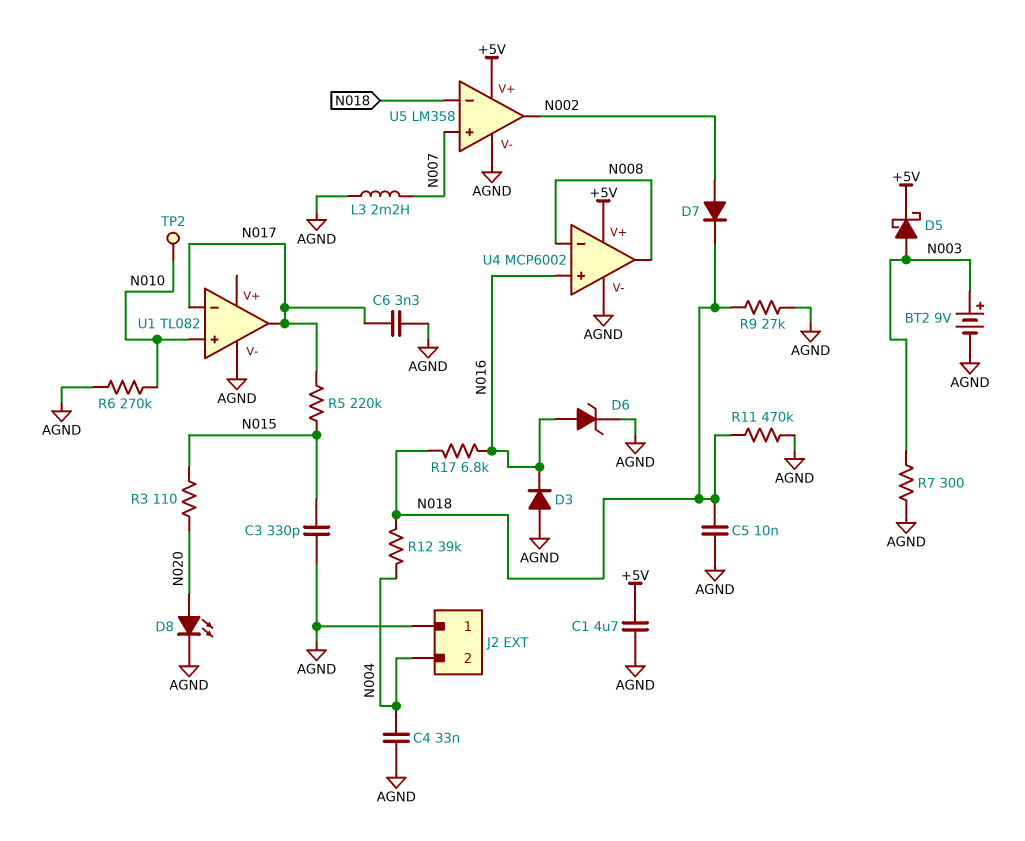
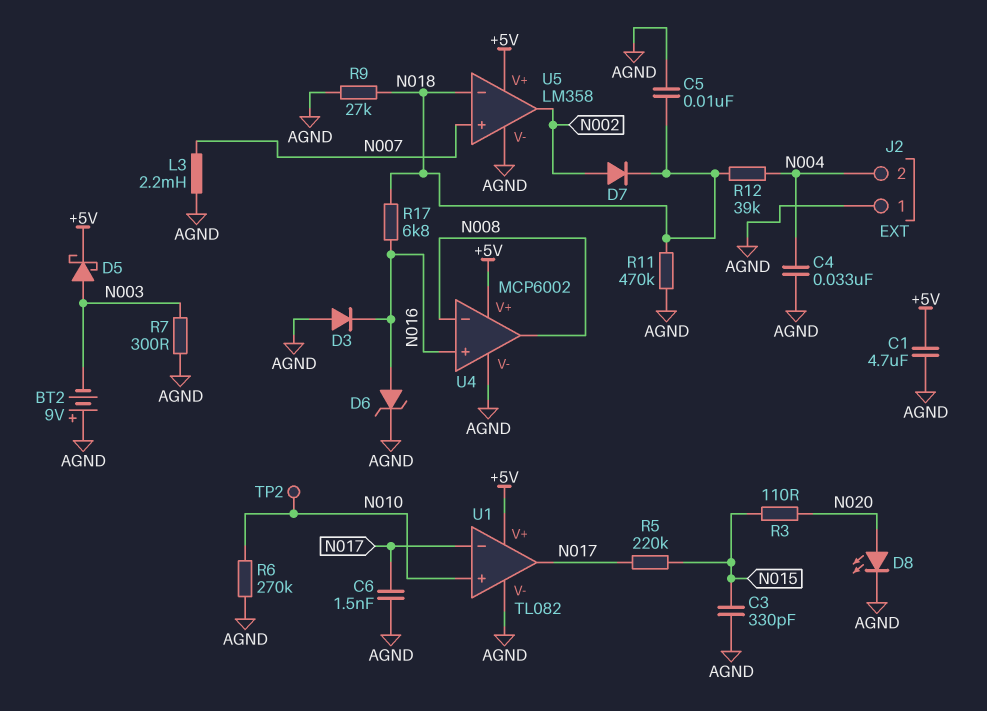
BT2: 9V (plus N003, minus AGND) -> 9V (plus AGND, minus N003)
C6: 3.3nF (AGND, N017) -> 1.5nF (AGND, N017)
U1 pin V+: none -> +5V

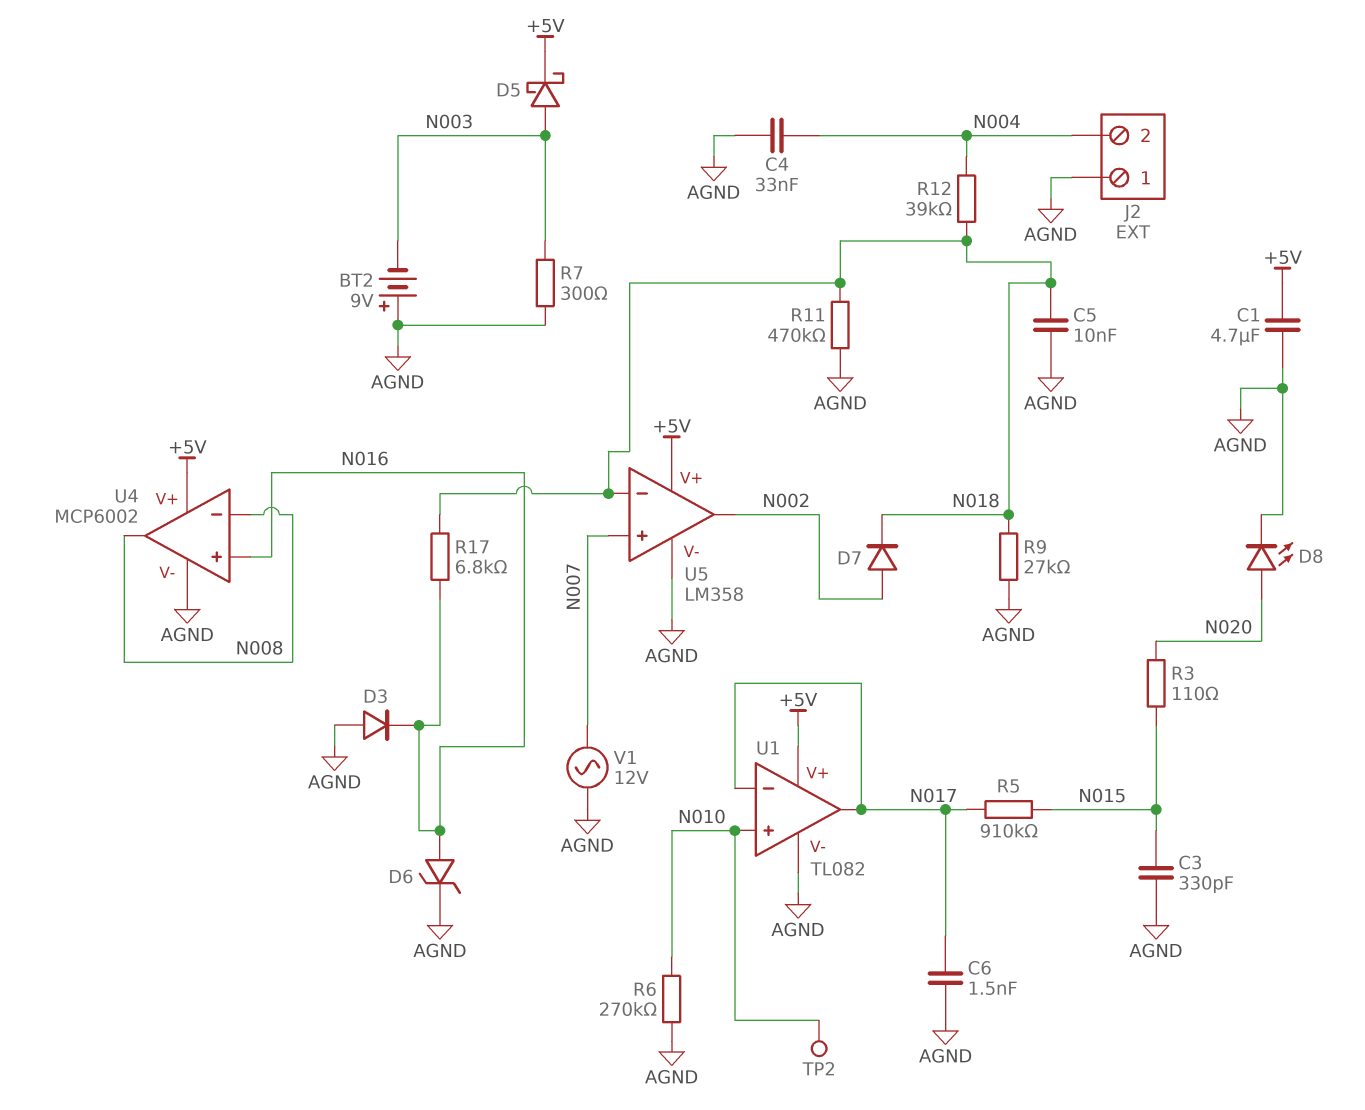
L3: 2.2mH (AGND, N007) -> none
R5: 220k (N015, N017) -> 910k (N015, N017)
V1: none -> AC 12V (AGND, N007)

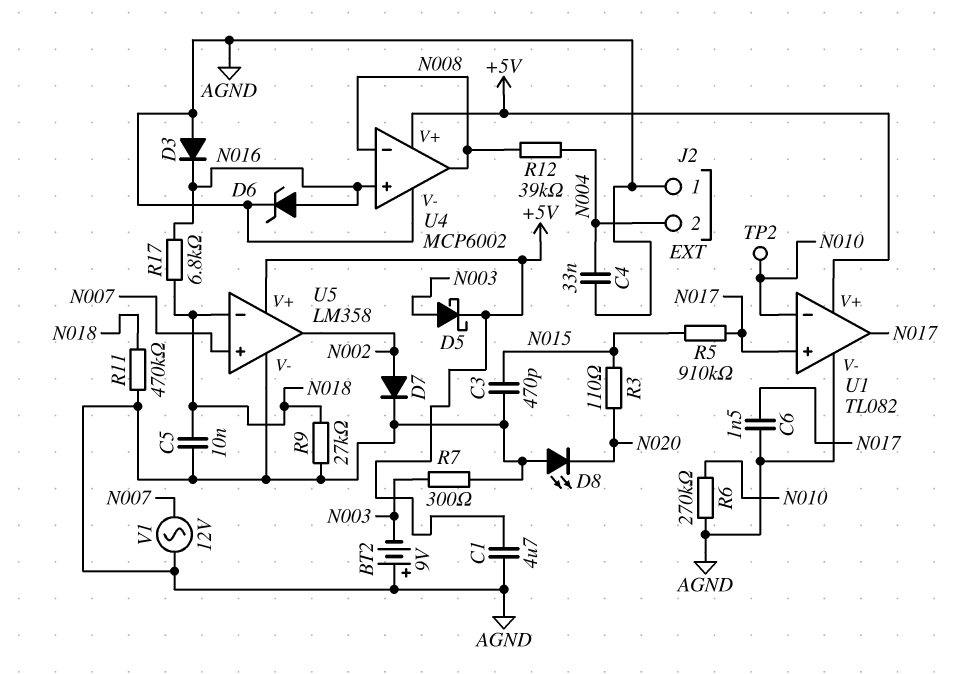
C3: 330pF (AGND, N015) -> 470pF (AGND, N015)
D7: diode (A N002, K N018) -> diode (A N002, K AGND)
D8: LED (A N020, K AGND) -> LED (A AGND, K N020)
R12: 39k (N004, N018) -> 39k (N004, N008)
U1 pin in+: N010 -> N017
U1 pin in-: N017 -> N010

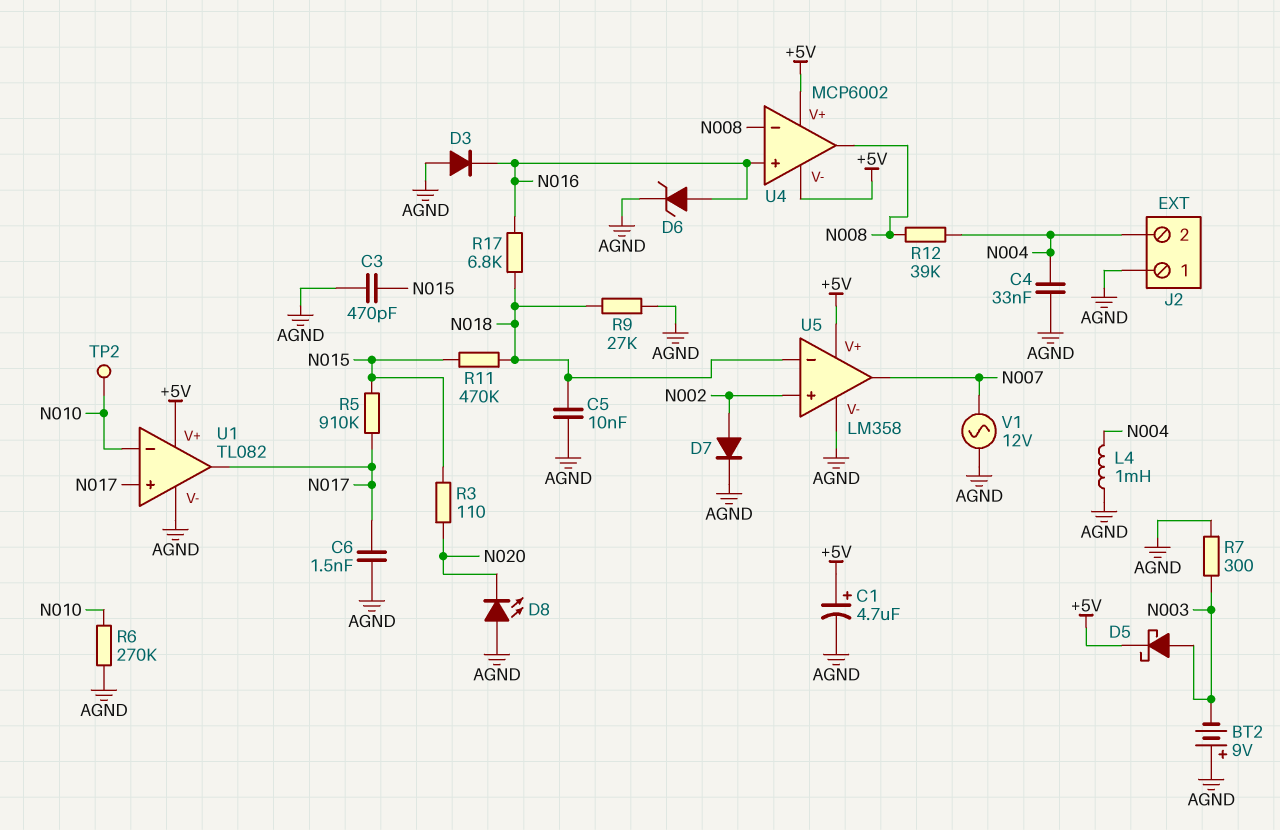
C1: 4.7uF (+5V, AGND) -> 4.7uF (plus +5V, minus AGND)
L4: none -> 1mH (AGND, N004)
R11: 470k (AGND, N018) -> 470k (N015, N018)
U4 pin V-: AGND -> +5V
U5 pin in+: N007 -> N002
U5 pin out: N002 -> N007

